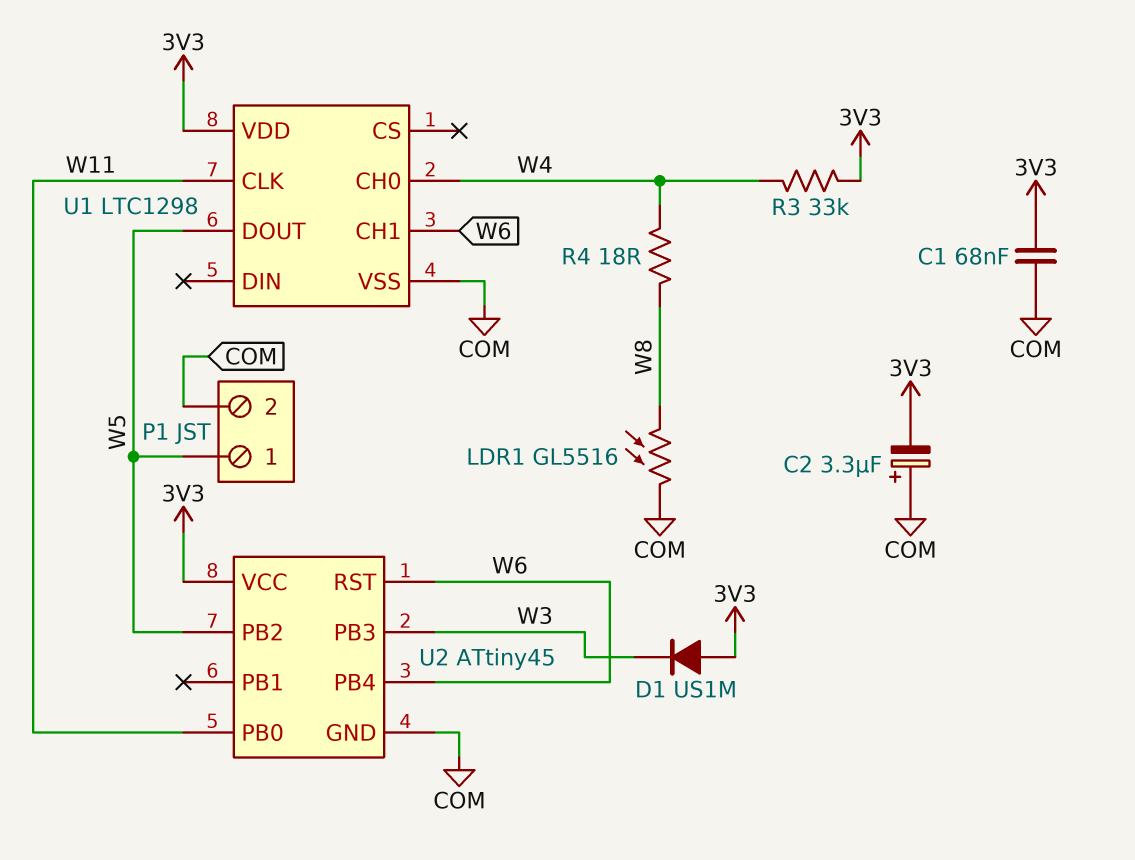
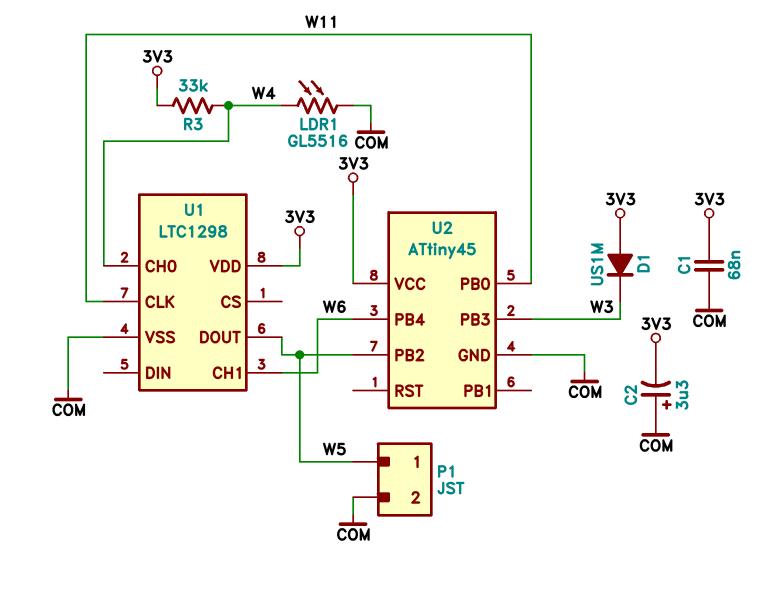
LDR1: GL5516 (COM, W8) -> GL5516 (COM, W4)
R4: 18 (W4, W8) -> none
U2 pin RST: W6 -> none

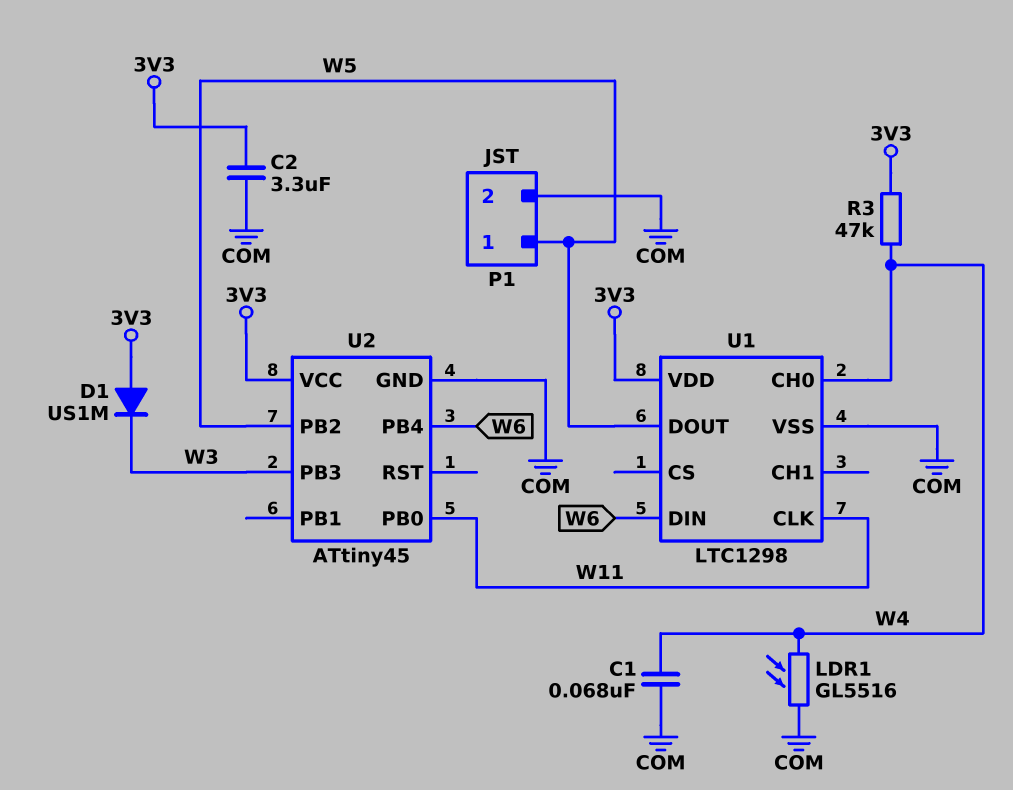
C1: 68nF (3V3, COM) -> 68nF (COM, W4)
C2: 3.3uF (plus COM, minus 3V3) -> 3.3uF (3V3, COM)
R3: 33k (3V3, W4) -> 47k (3V3, W4)
U1 pin CH1: W6 -> none
U1 pin DIN: none -> W6

